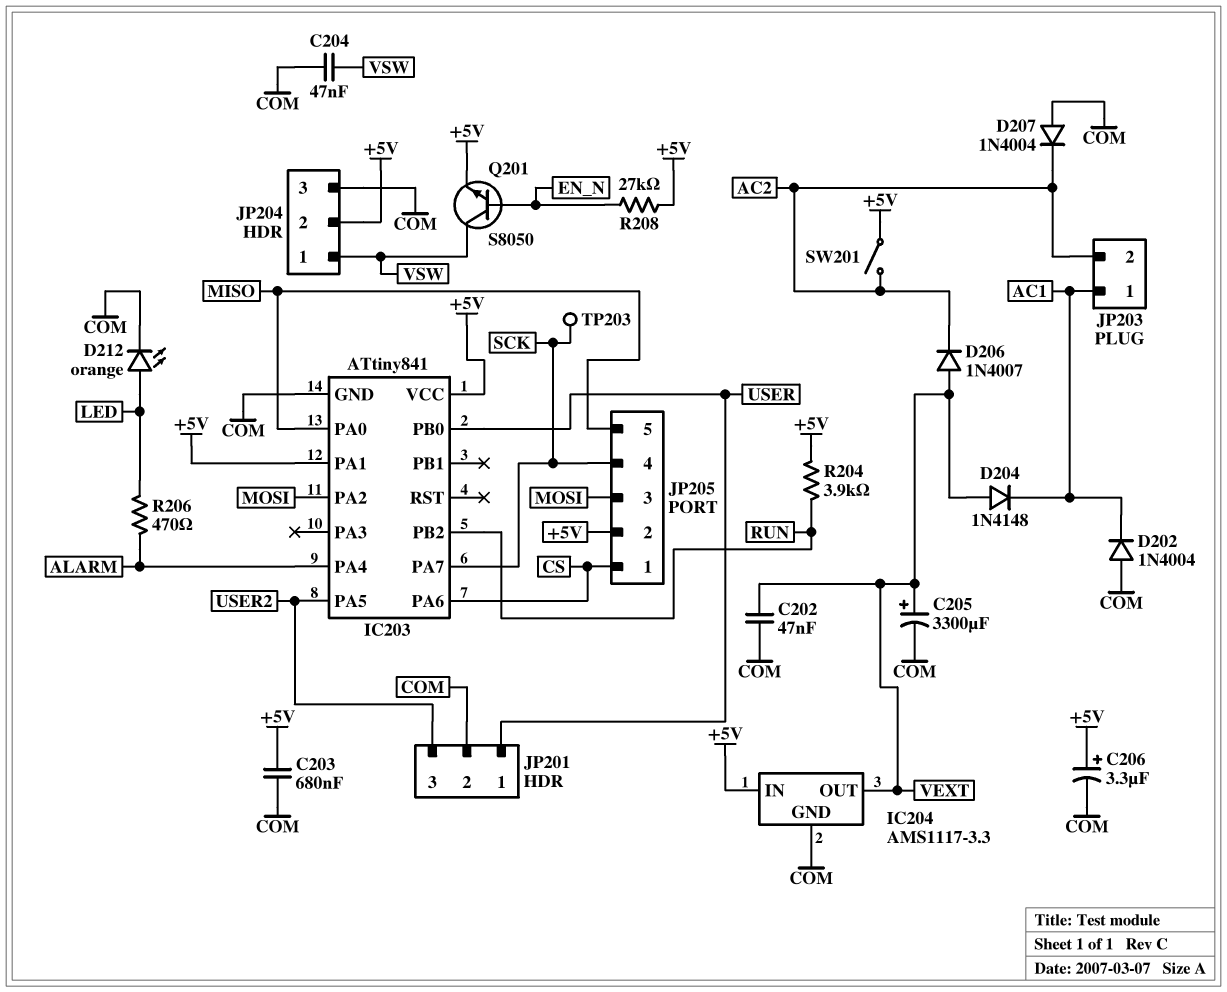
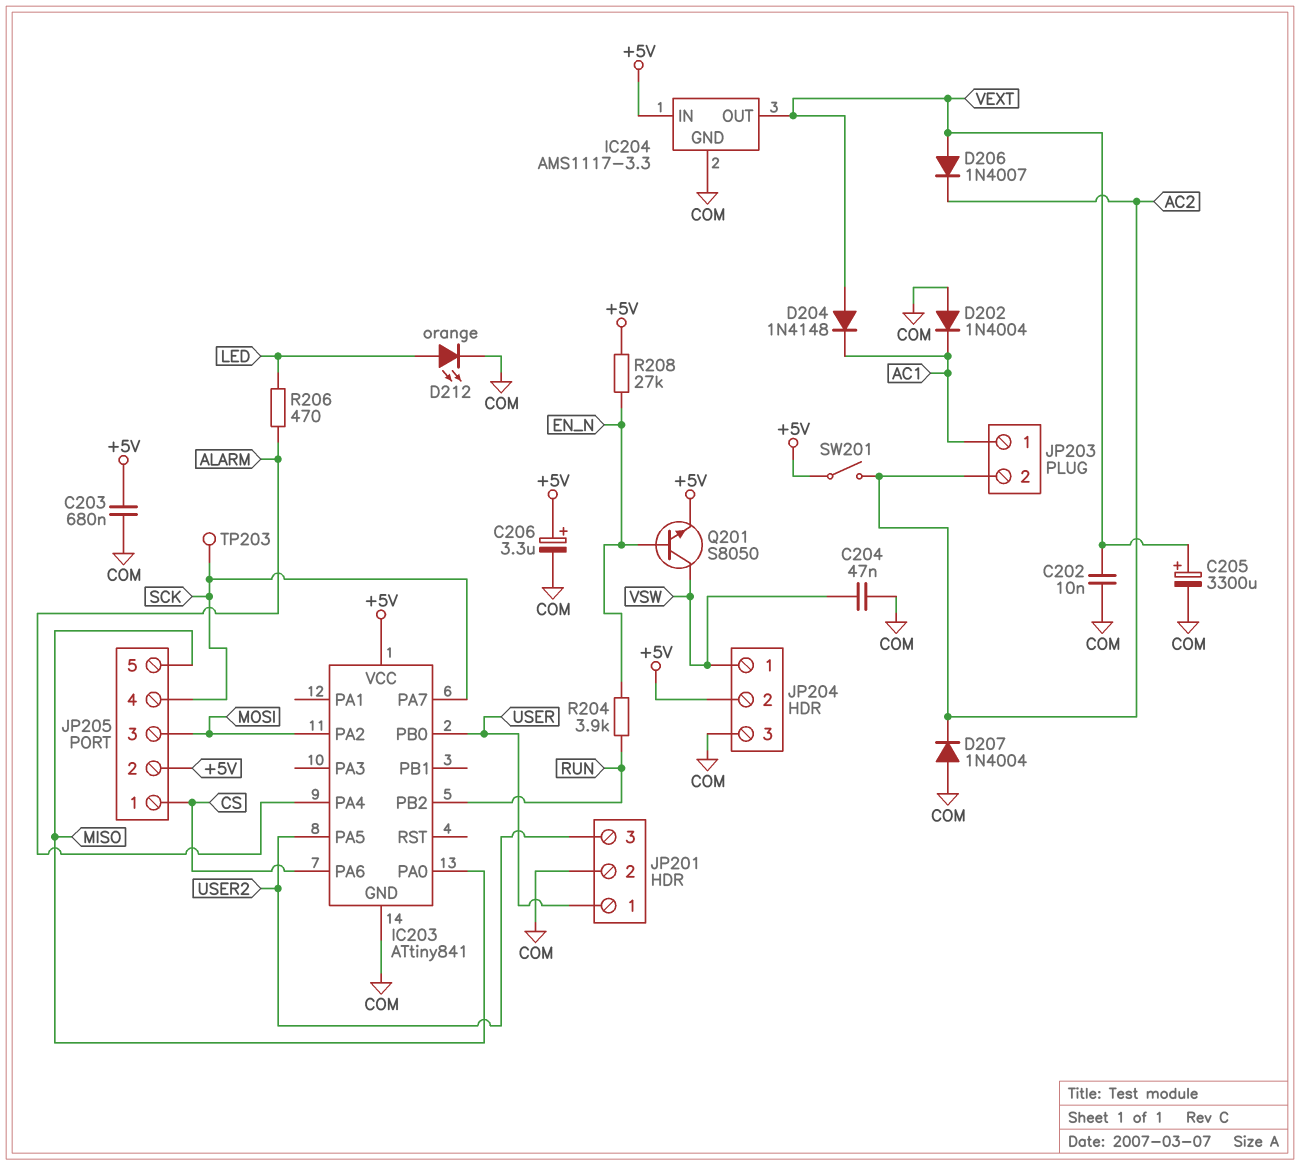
C202: 47nF (COM, VEXT) -> 10nF (COM, VEXT)
IC203 pin PA1: +5V -> none
R204: 3.9k (+5V, RUN) -> 3.9k (EN_N, RUN)

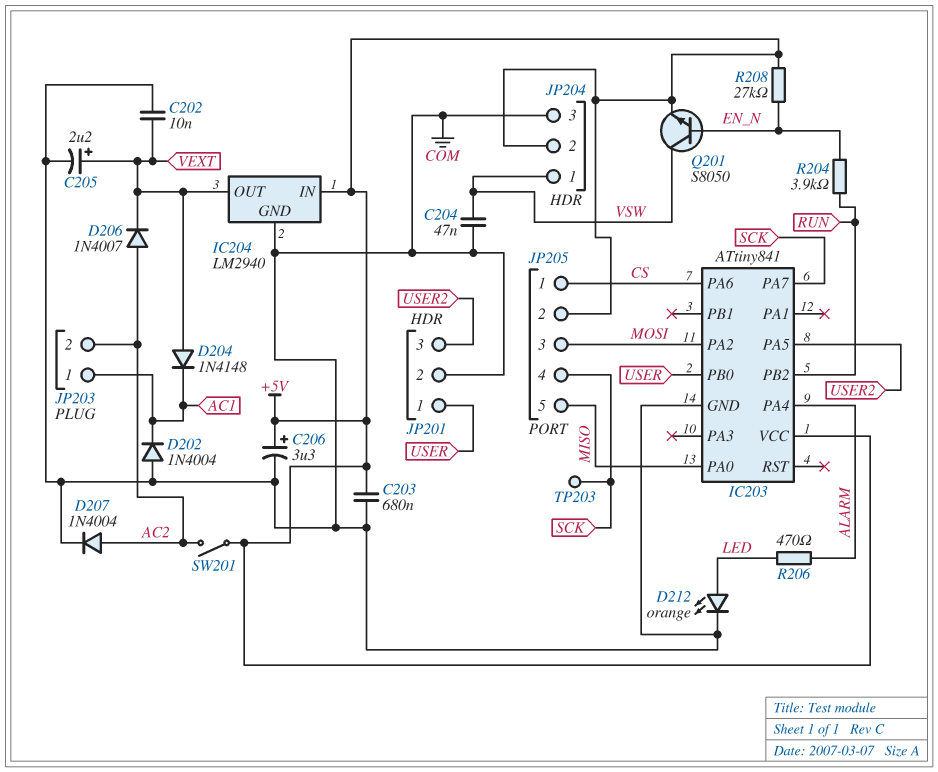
C205: 3300uF (plus VEXT, minus COM) -> 2.2uF (plus VEXT, minus COM)
D206: diode 1N4007 (A VEXT, K AC2) -> diode 1N4007 (A AC2, K VEXT)
D207: diode 1N4004 (A COM, K AC2) -> diode 1N4004 (A AC2, K COM)
IC204: AMS1117-3.3 -> LM2940

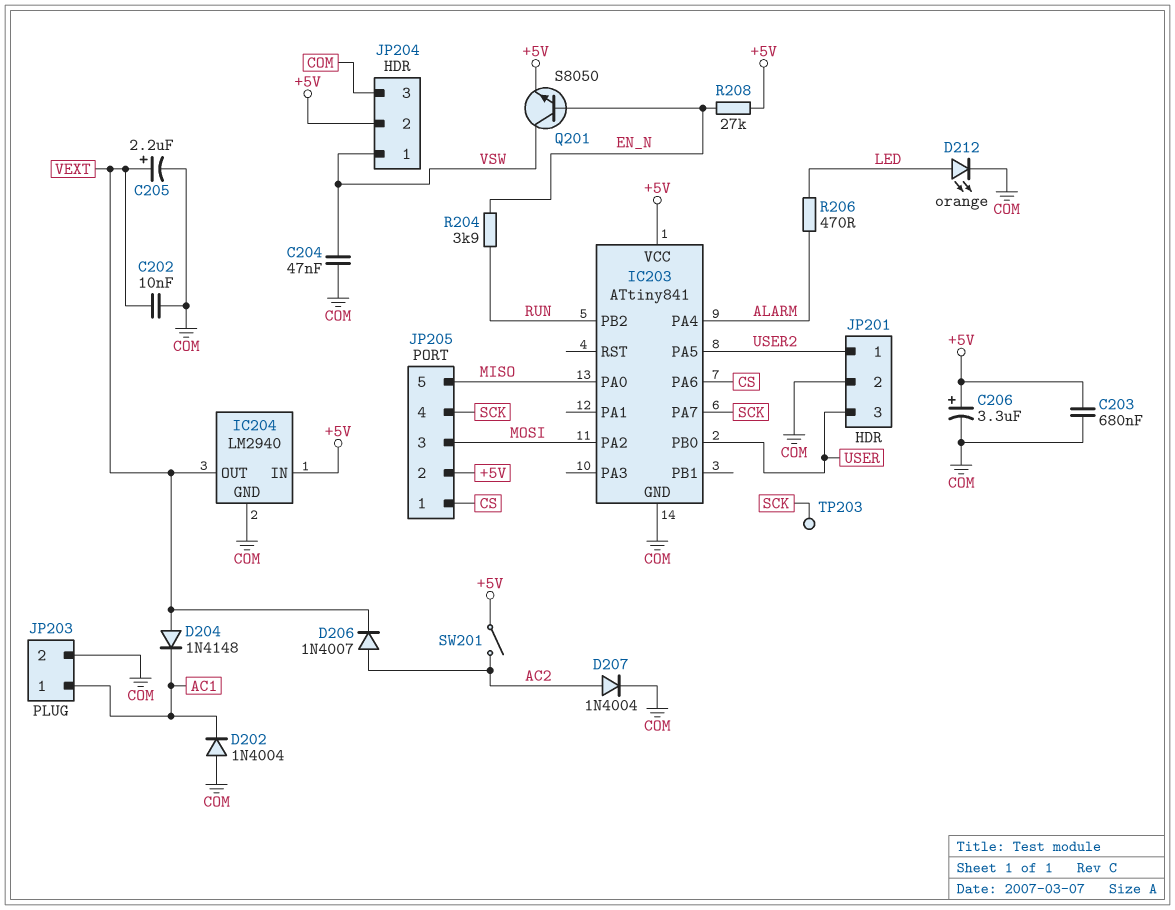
JP201 pin 1: USER -> USER2
JP201 pin 3: USER2 -> USER
JP203 pin 2: AC2 -> COM

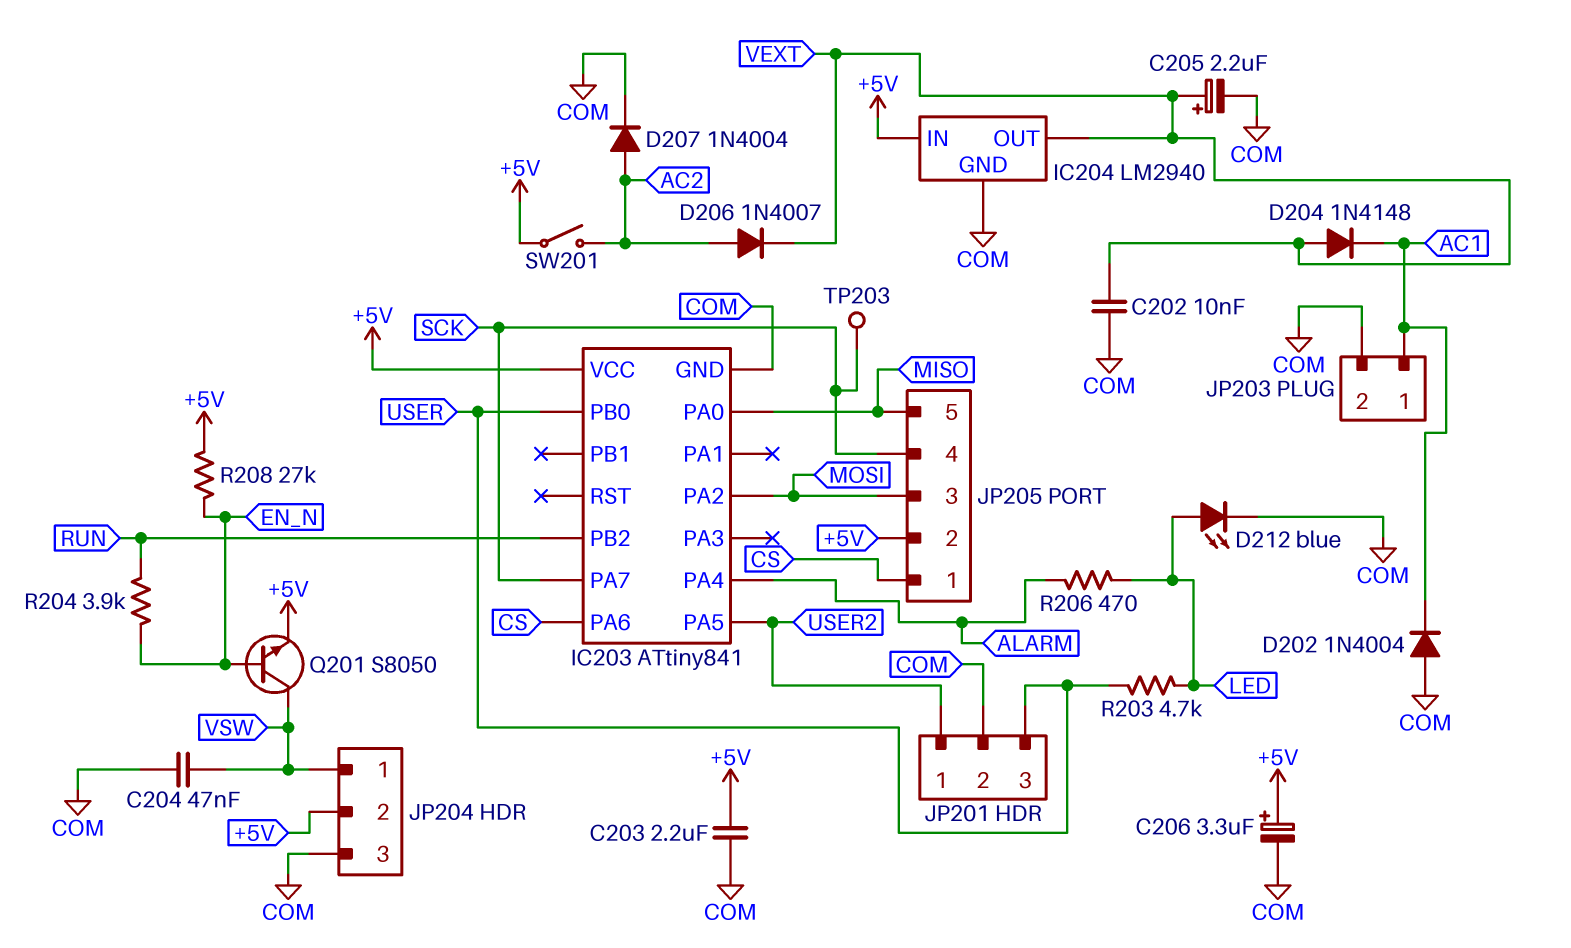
C203: 680nF (+5V, COM) -> 2.2uF (+5V, COM)
D212: LED orange (A LED, K COM) -> LED blue (A LED, K COM)
R203: none -> 4.7k (LED, USER)

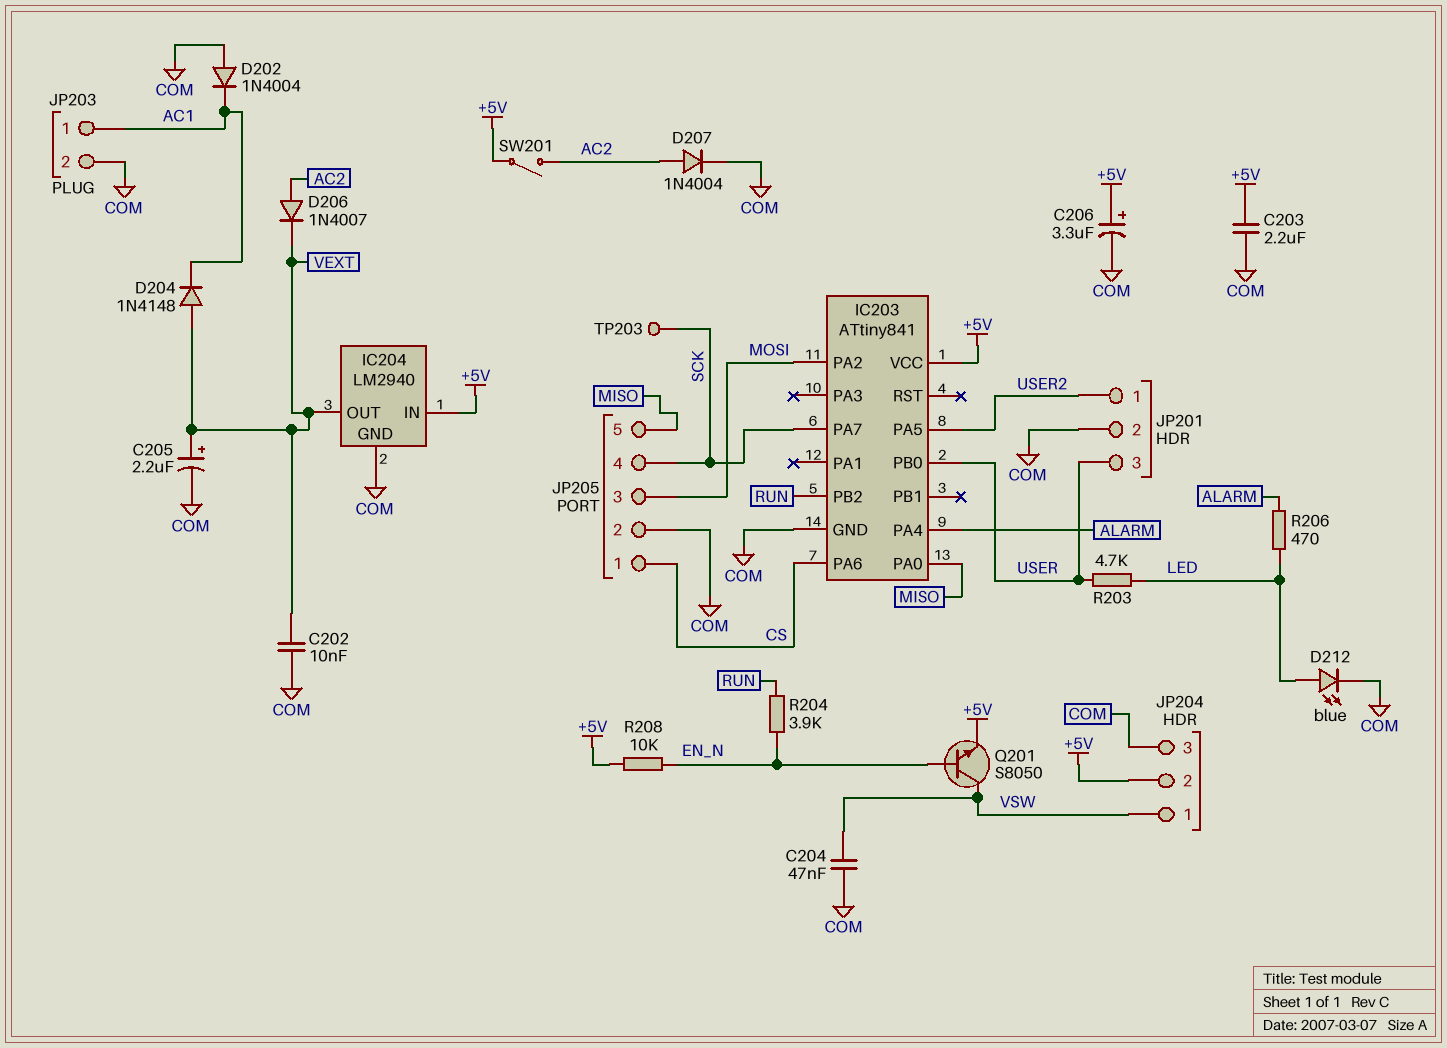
JP205 pin 2: +5V -> COM
R208: 27k (+5V, EN_N) -> 10k (+5V, EN_N)

